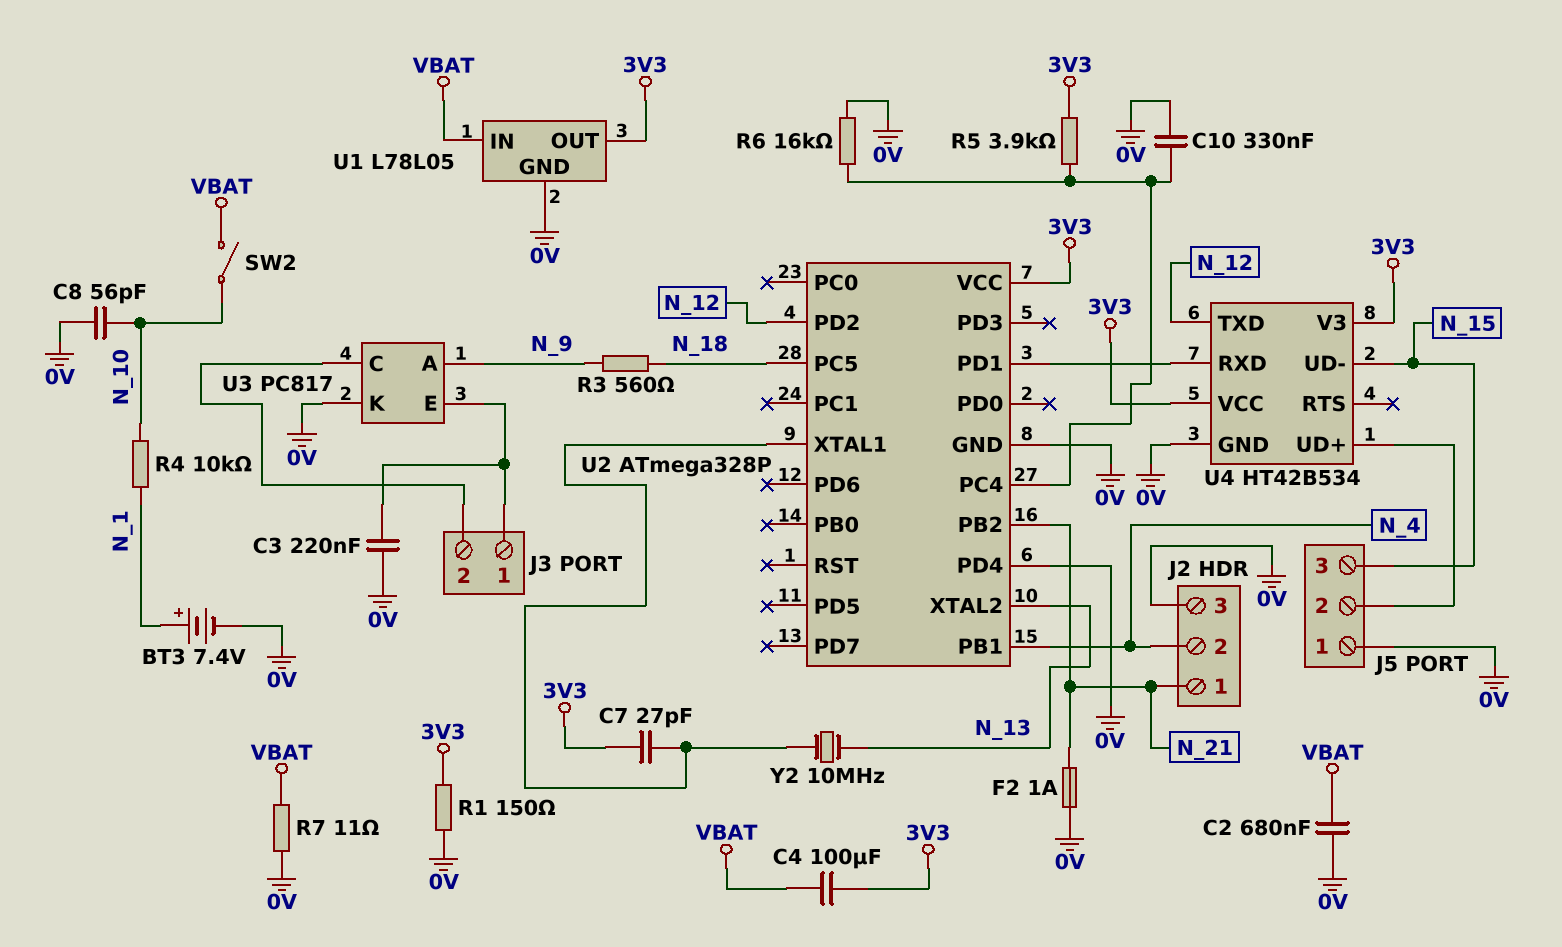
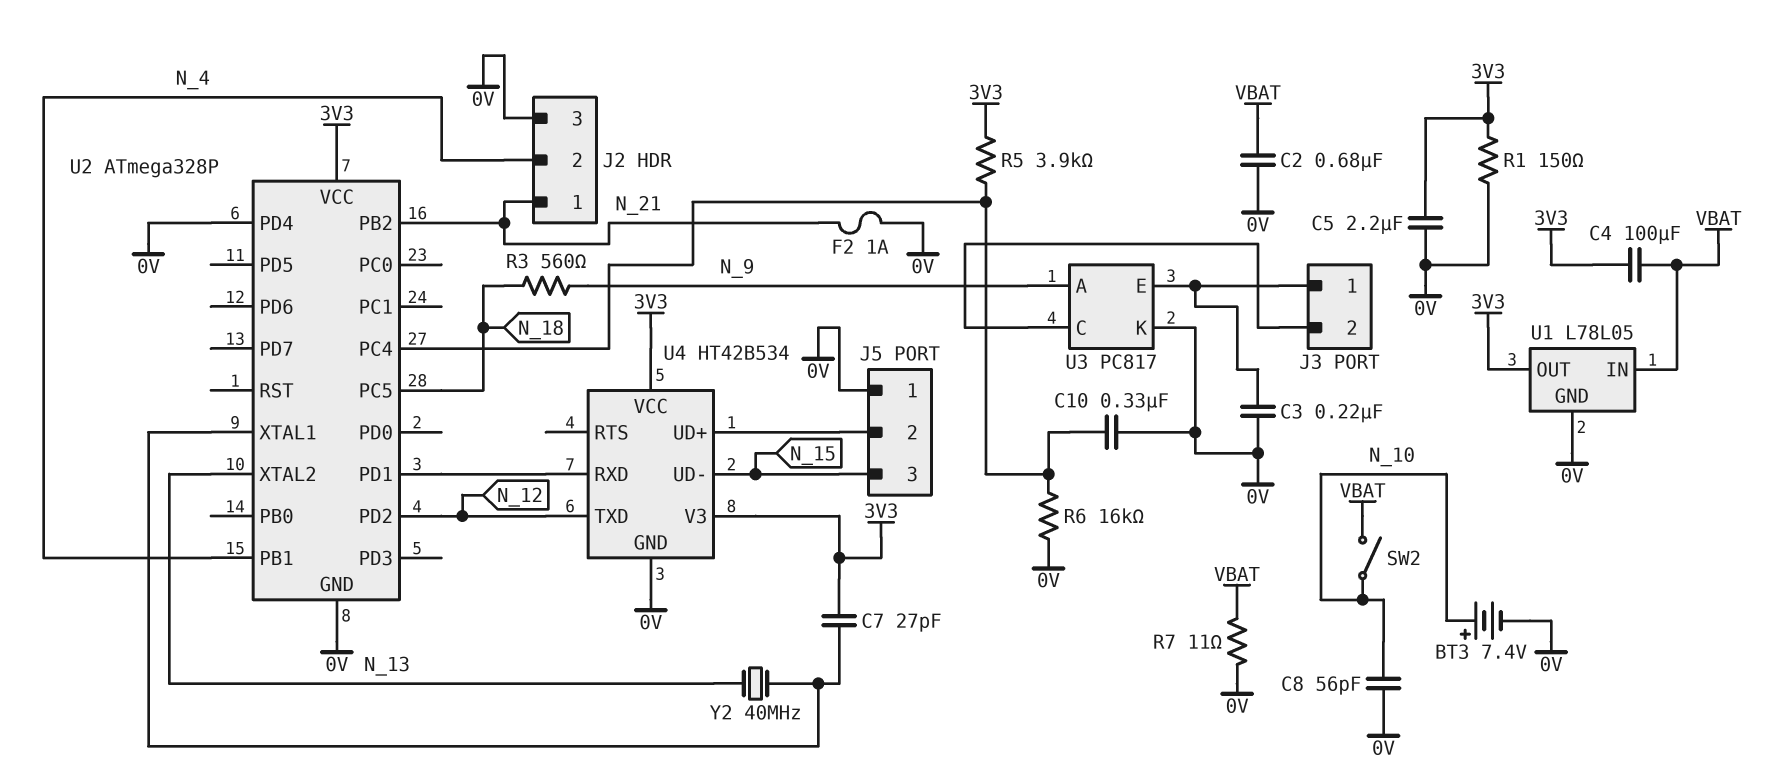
BT3: 7.4V (plus N_1, minus 0V) -> 7.4V (plus N_10, minus 0V)
C5: none -> 2.2uF (0V, 3V3)
R4: 10k (N_1, N_10) -> none
Y2: 10MHz (N_13, U2/XTAL1) -> 40MHz (N_13, U2/XTAL1)

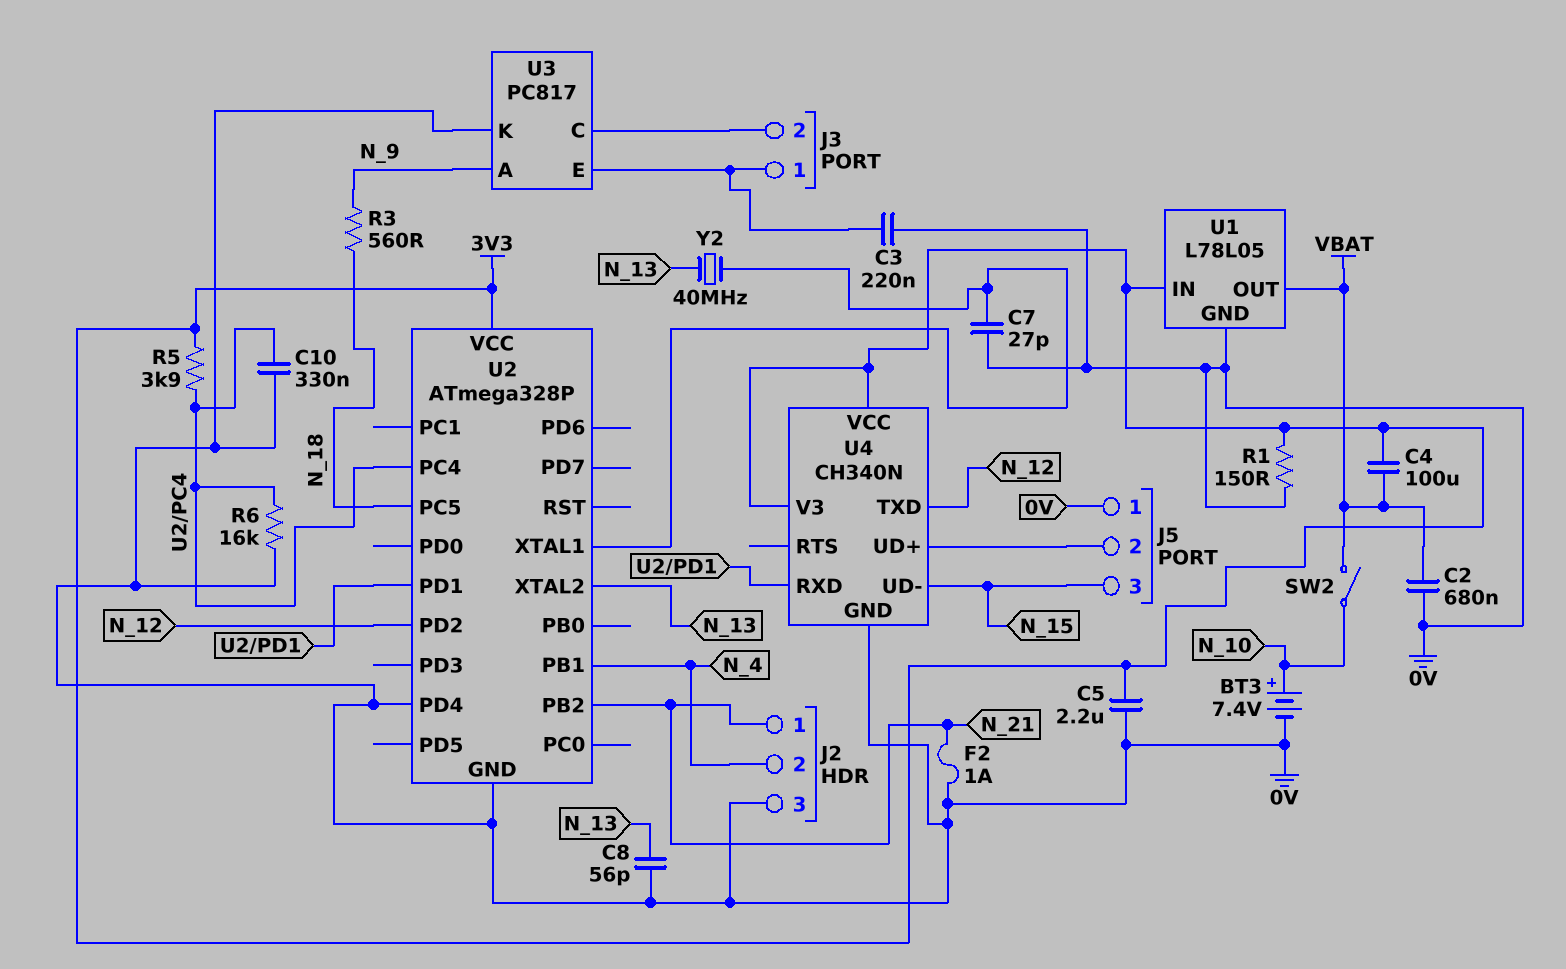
C7: 27pF (3V3, U2/XTAL1) -> 27pF (0V, U2/XTAL1)
C8: 56pF (0V, N_10) -> 56pF (0V, N_13)
R7: 11 (0V, VBAT) -> none
U1 pin IN: VBAT -> 3V3
U1 pin OUT: 3V3 -> VBAT
U4: HT42B534 -> CH340N

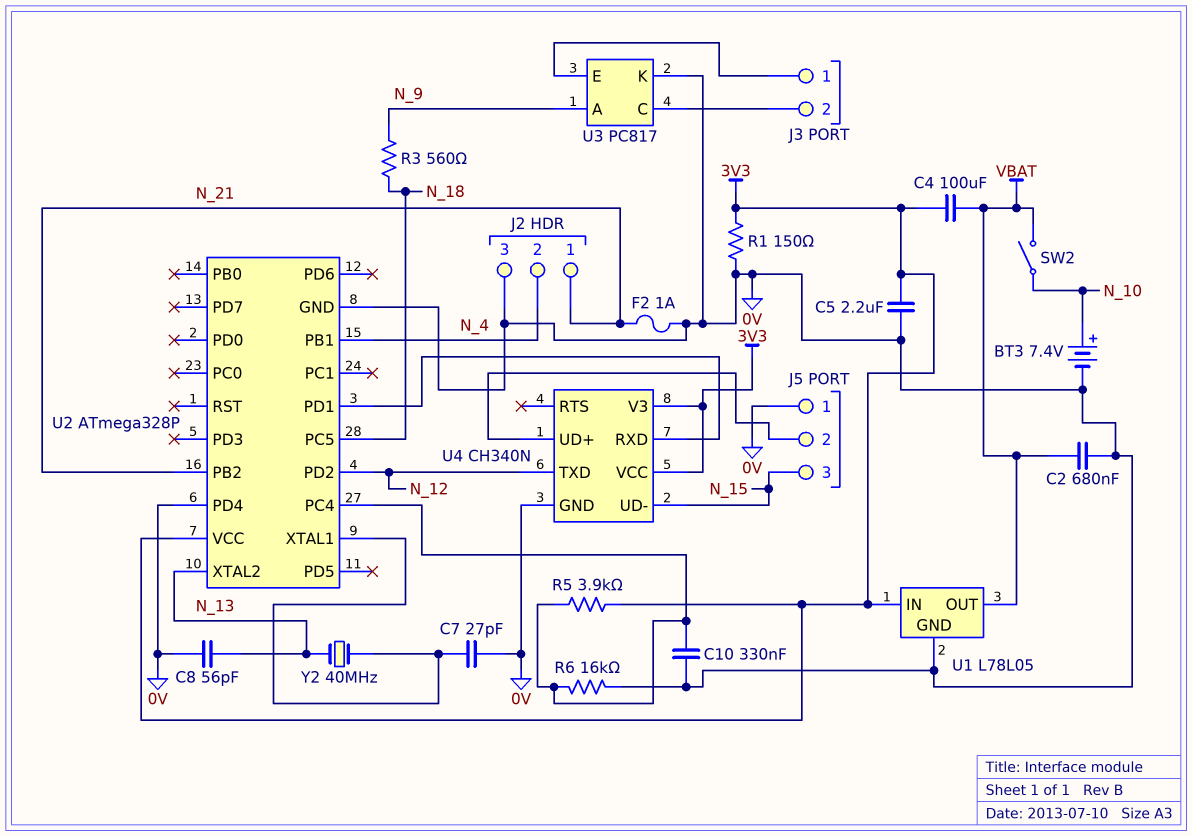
C3: 220nF (0V, J3/1) -> none

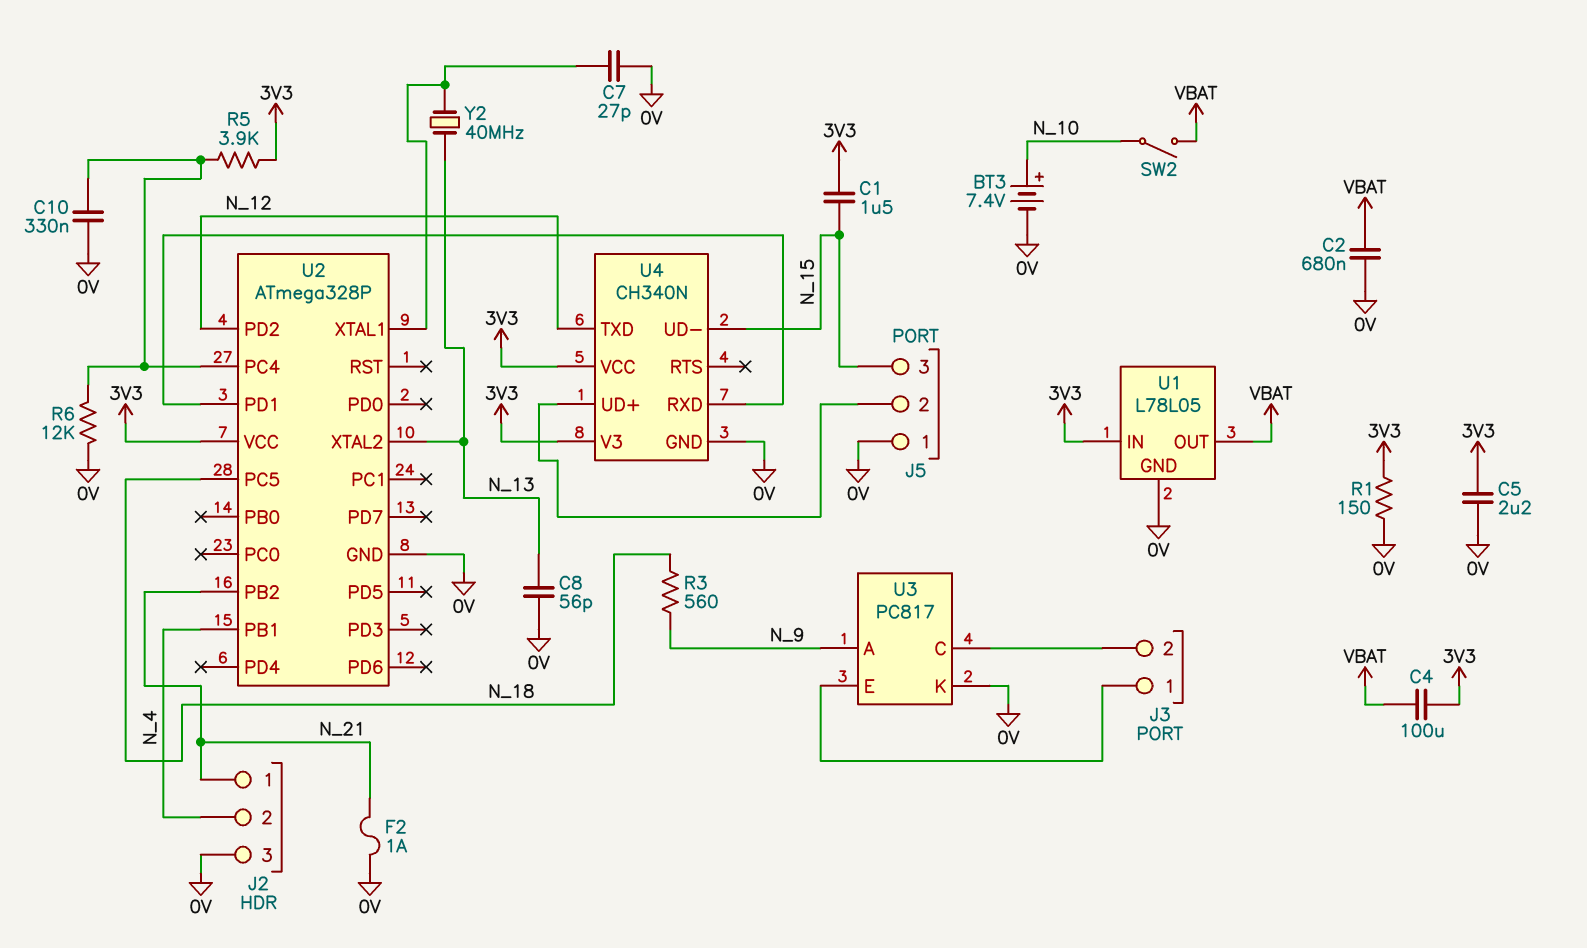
C1: none -> 1.5uF (3V3, N_15)
R6: 16k (0V, U2/PC4) -> 12k (0V, U2/PC4)
U2 pin PD4: 0V -> none

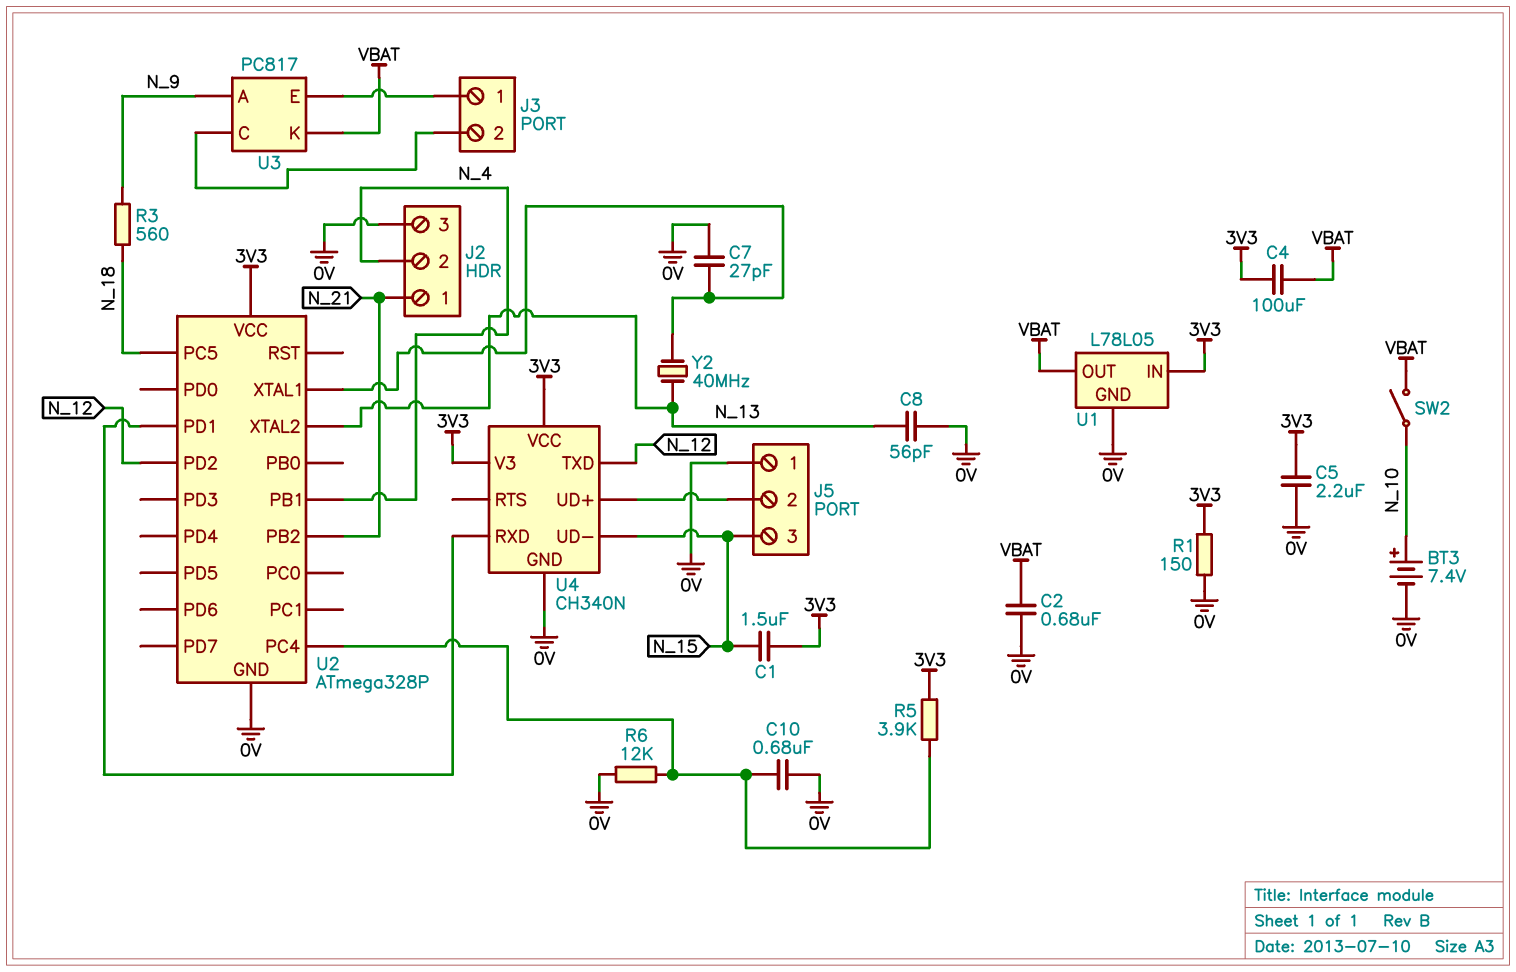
C10: 330nF (0V, U2/PC4) -> 680nF (0V, U2/PC4)
F2: 1A (0V, N_21) -> none
U3 pin K: 0V -> VBAT

